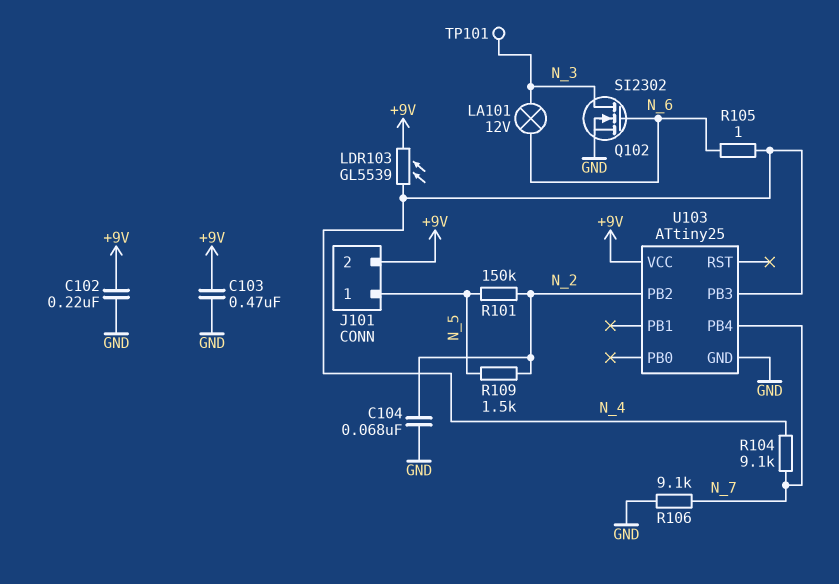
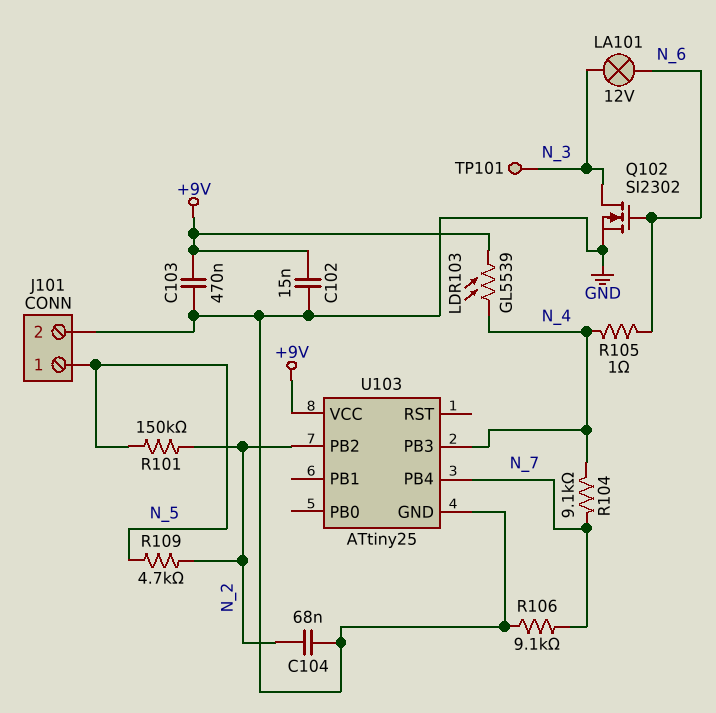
C102: 220nF (+9V, GND) -> 15nF (+9V, GND)
J101 pin 2: +9V -> GND
R109: 1.5k (N_2, N_5) -> 4.7k (N_2, N_5)

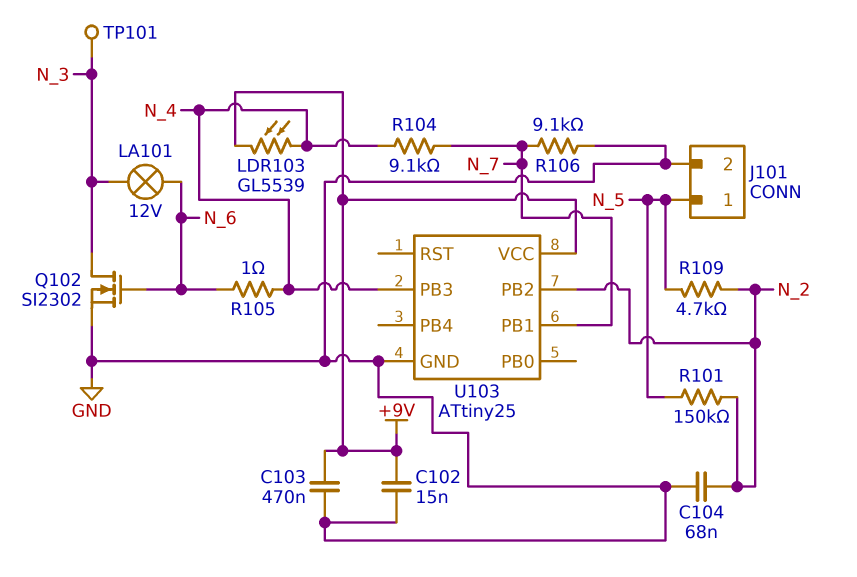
U103 pin PB1: none -> N_7
U103 pin PB4: N_7 -> none

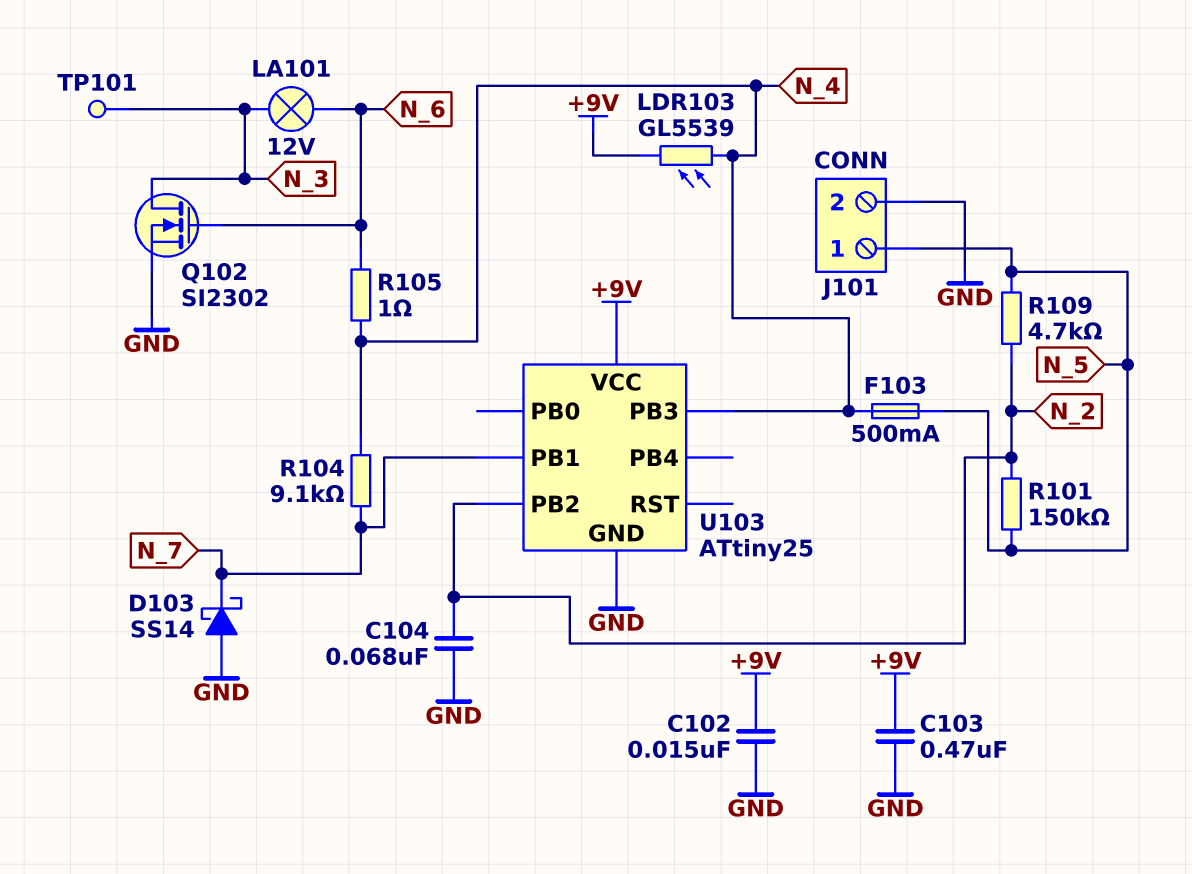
D103: none -> schottky SS14 (A GND, K N_7)
F103: none -> 500mA (N_4, N_5)
R106: 9.1k (GND, N_7) -> none

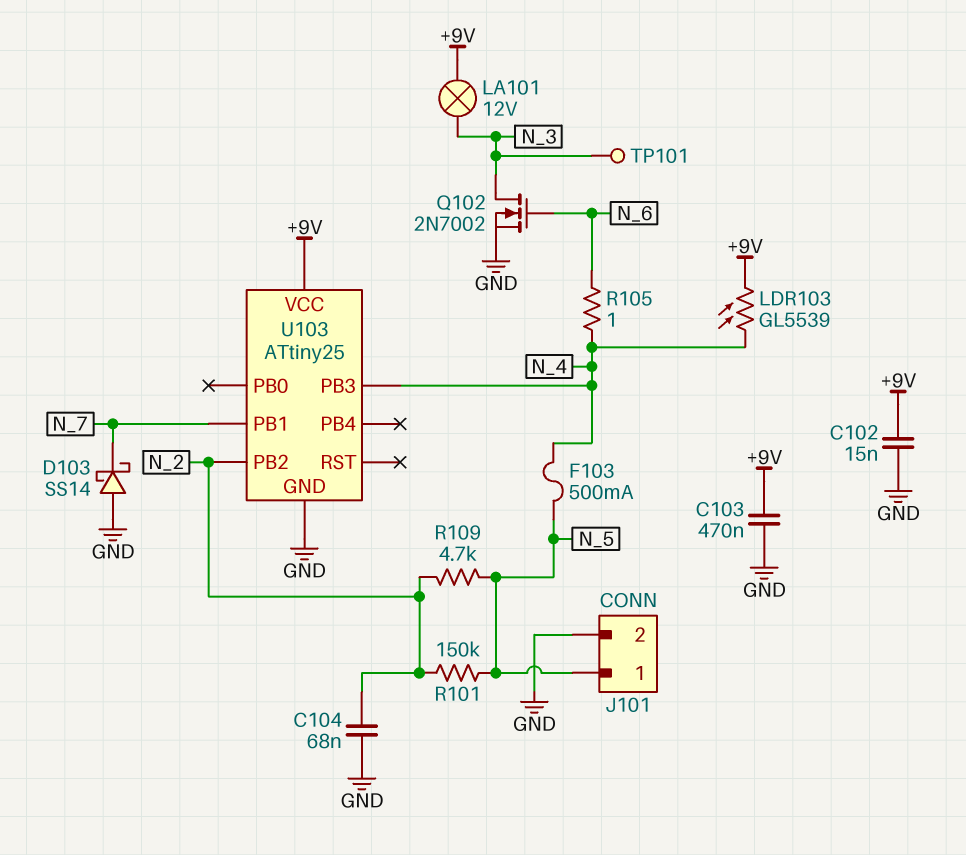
LA101: lamp 12V (N_3, N_6) -> lamp 12V (+9V, N_3)
Q102: NMOS SI2302 (G N_6, D N_3, S GND) -> NMOS 2N7002 (G N_6, D N_3, S GND)
R104: 9.1k (N_4, N_7) -> none

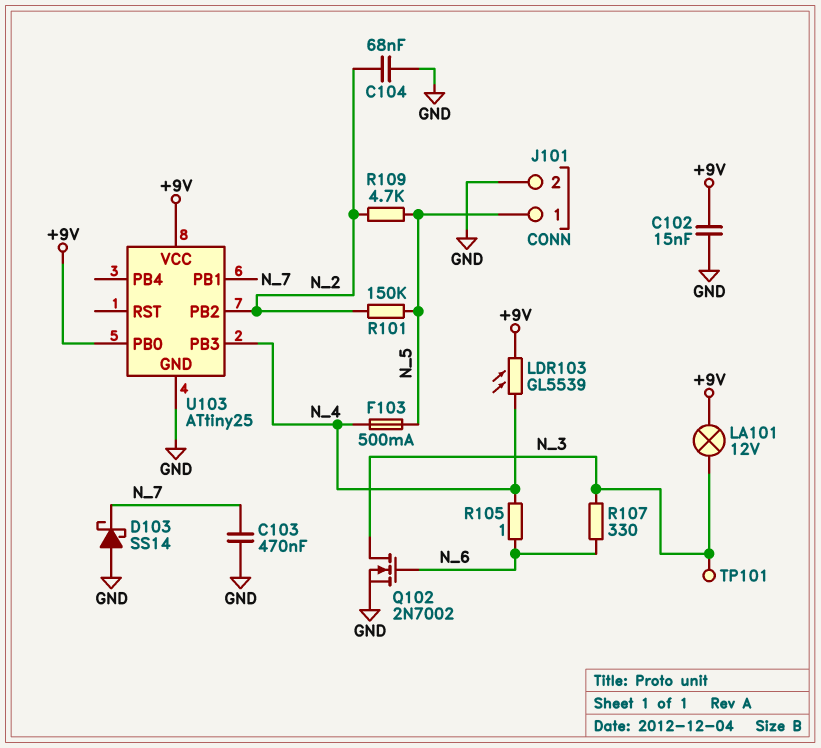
C103: 470nF (+9V, GND) -> 470nF (GND, N_7)
R107: none -> 330 (N_3, N_6)
U103 pin PB0: none -> +9V

